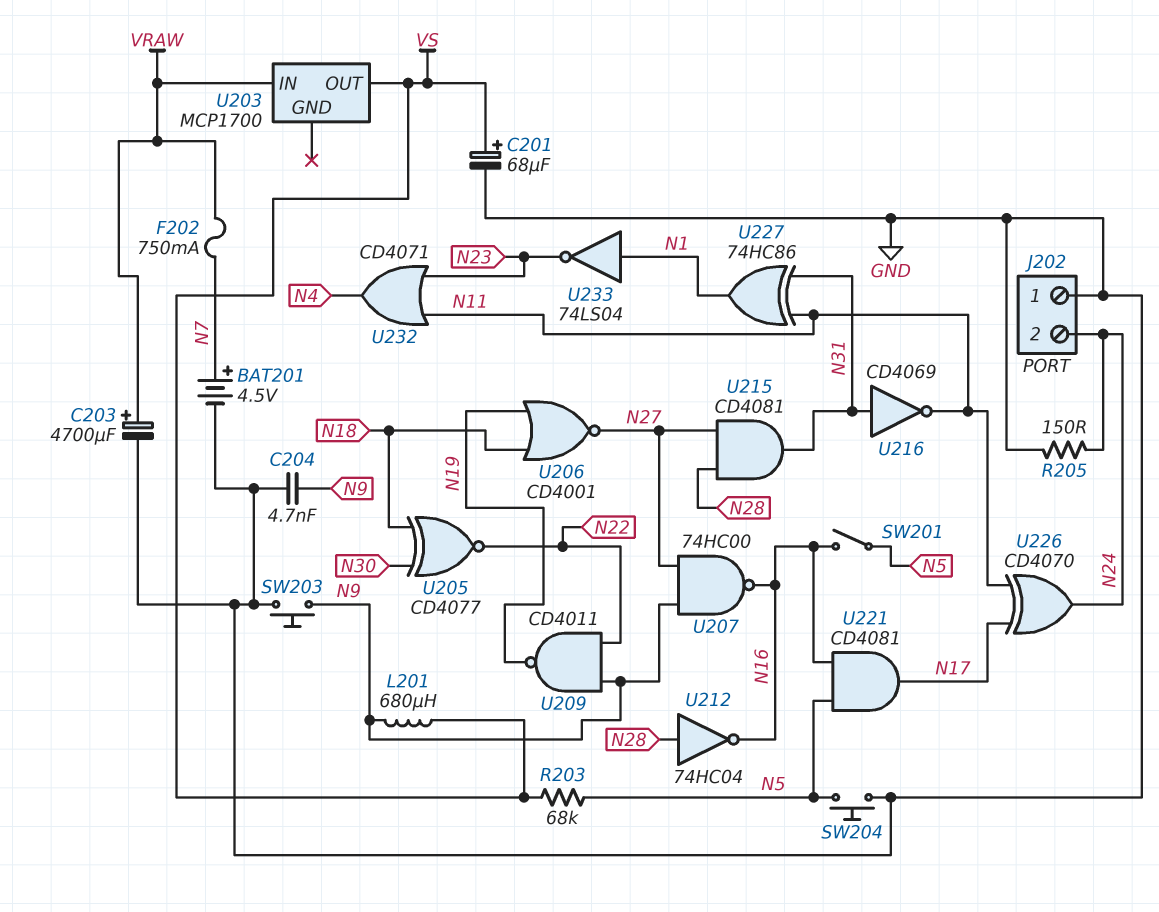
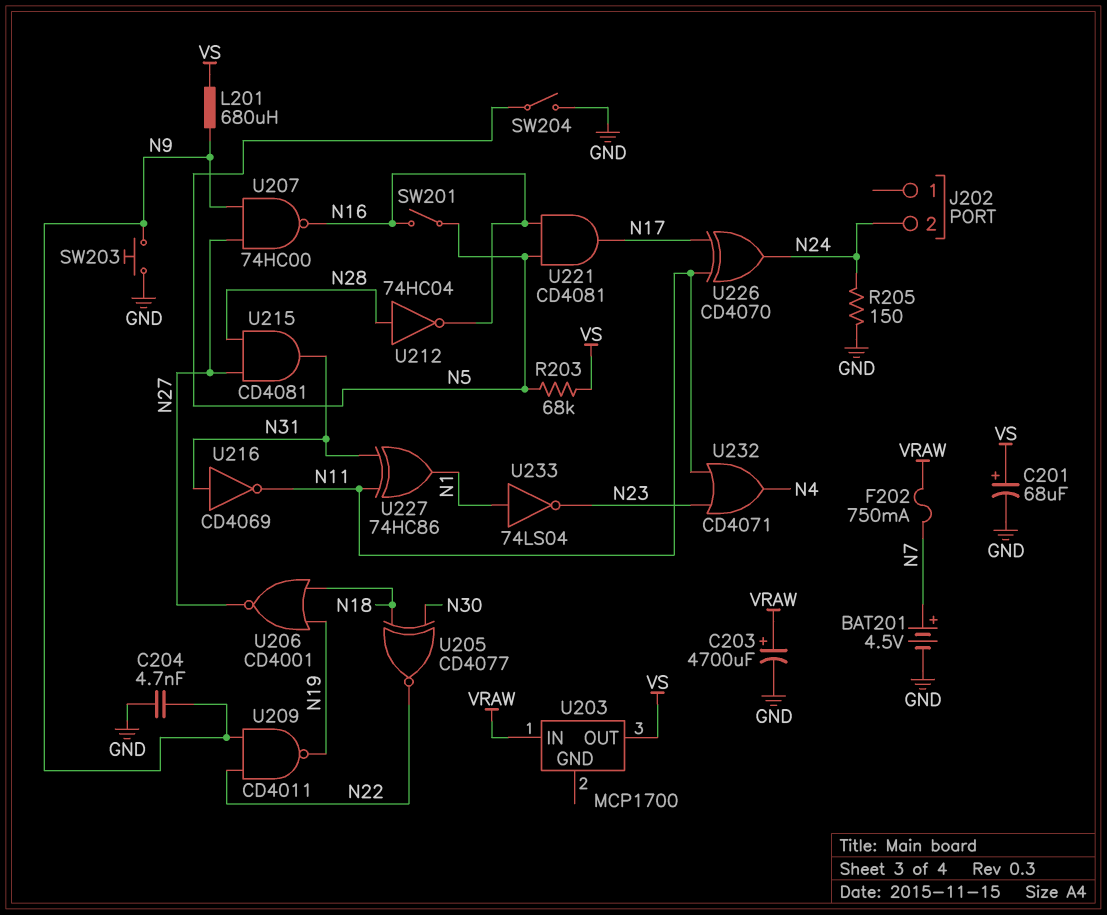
J202 pin 1: GND -> none
SW204: button (GND, N5) -> switch (GND, N5)

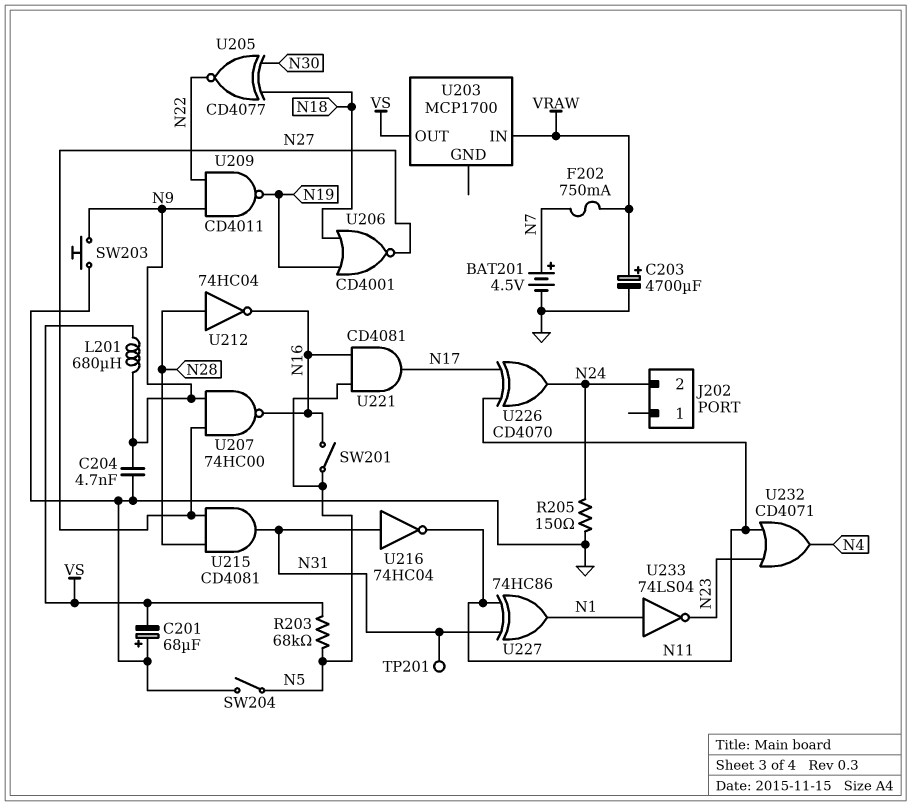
C201: 68uF (plus VS, minus GND) -> 68uF (plus GND, minus VS)
TP201: none -> test point (N31)
U216: NOT CD4069 (in N31, out N11) -> NOT 74HC04 (in N31, out N11)

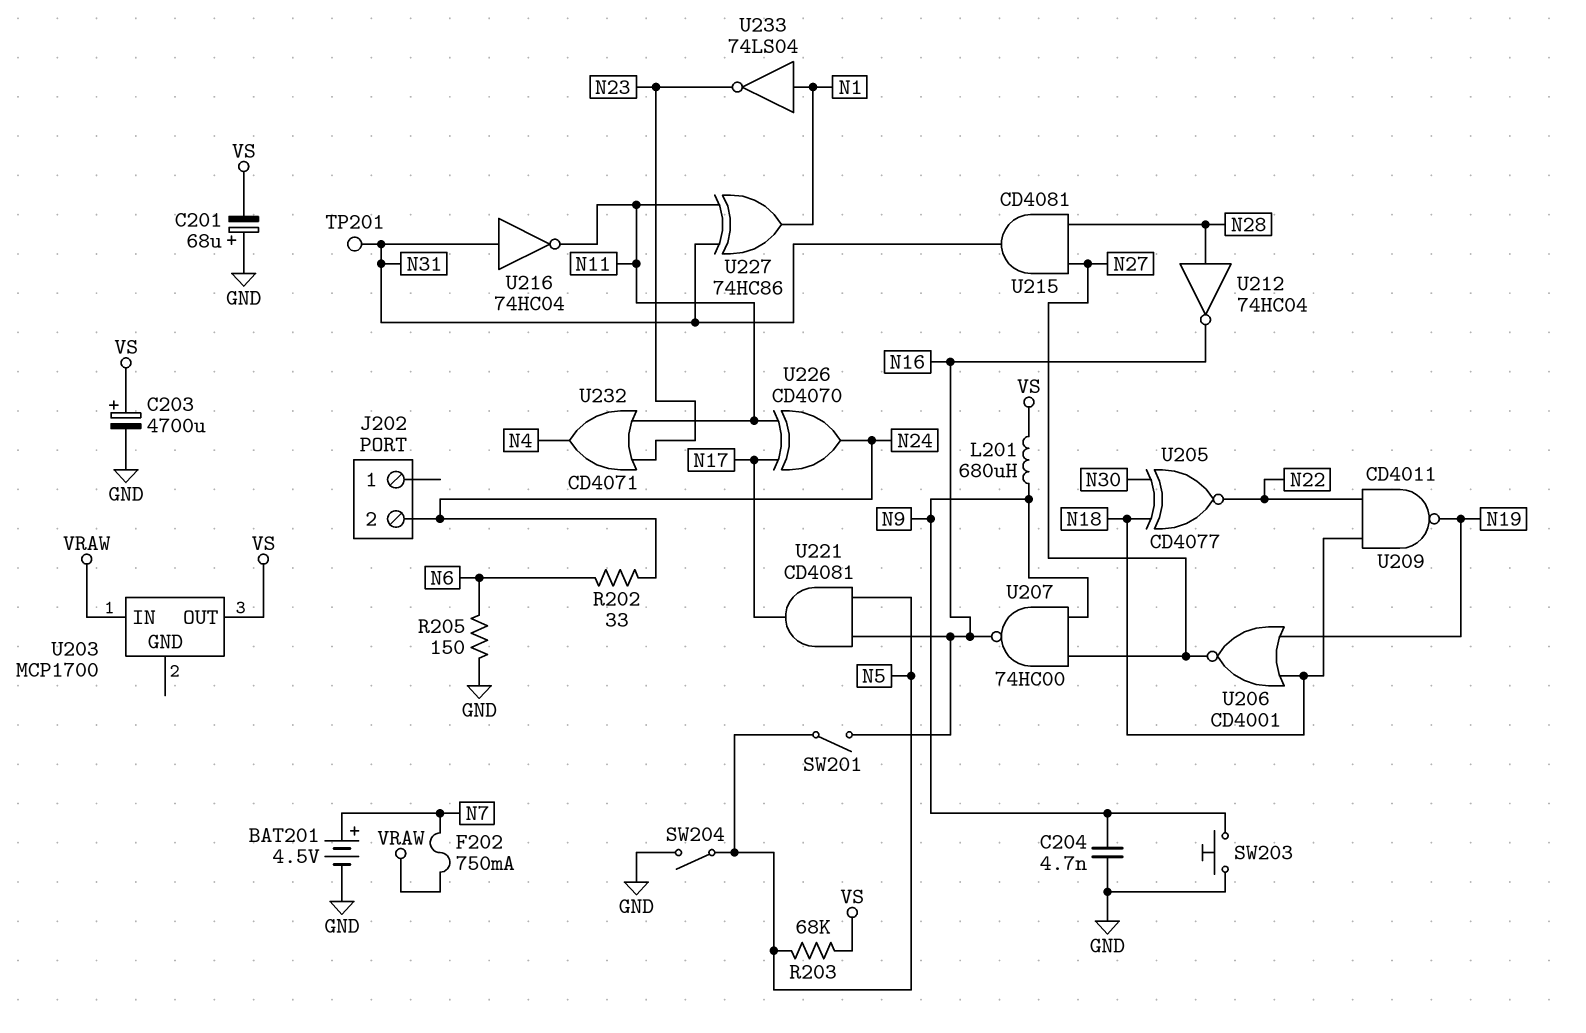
C203: 4700uF (plus VRAW, minus GND) -> 4700uF (plus VS, minus GND)
R202: none -> 33 (N6, N24)
R205: 150 (GND, N24) -> 150 (GND, N6)
U209: NAND CD4011 (in N9, in N22, out N19) -> NAND CD4011 (in N18, in N22, out N19)

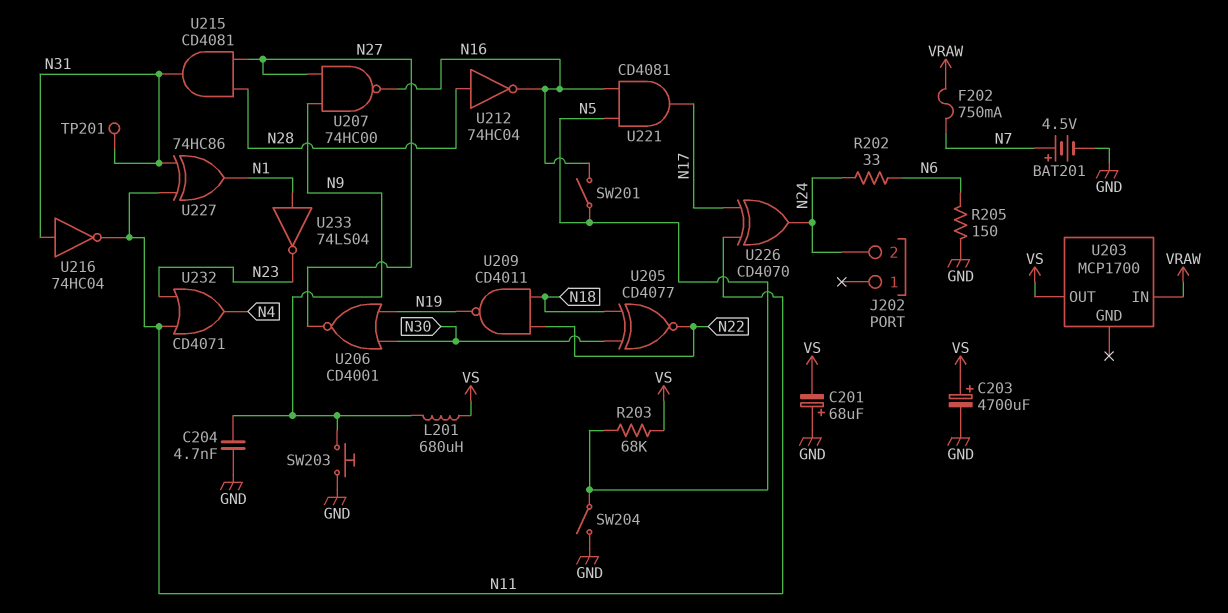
U206: NOR CD4001 (in N18, in N19, out N27) -> NOR CD4001 (in N19, in N30, out N27)

